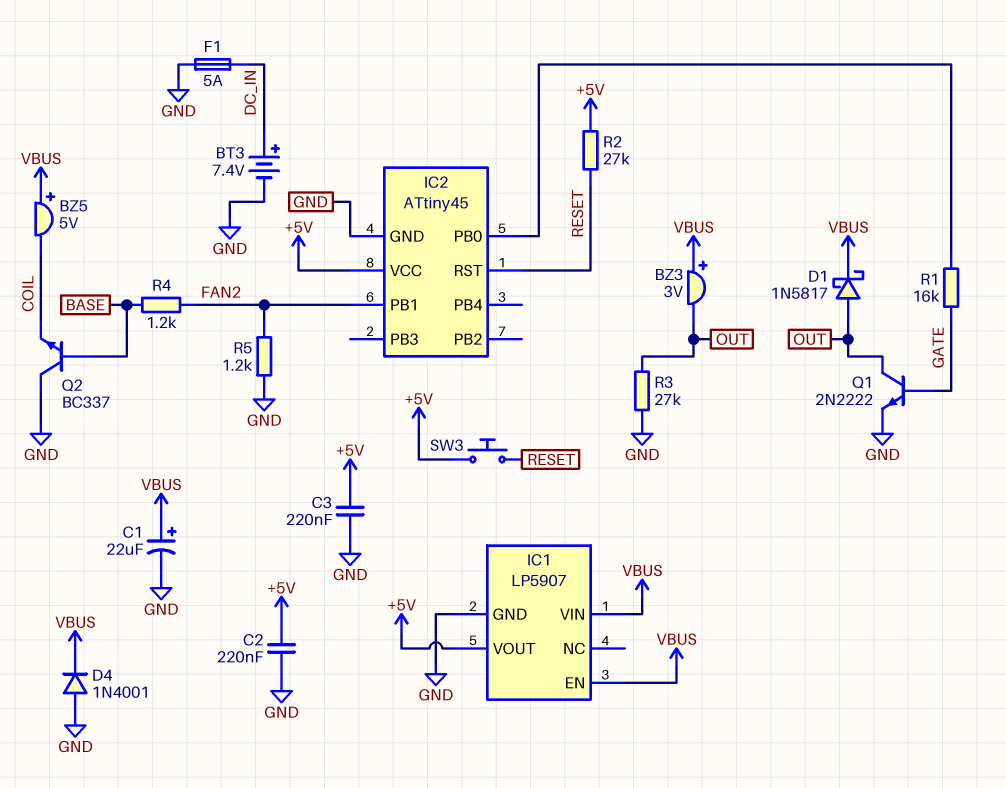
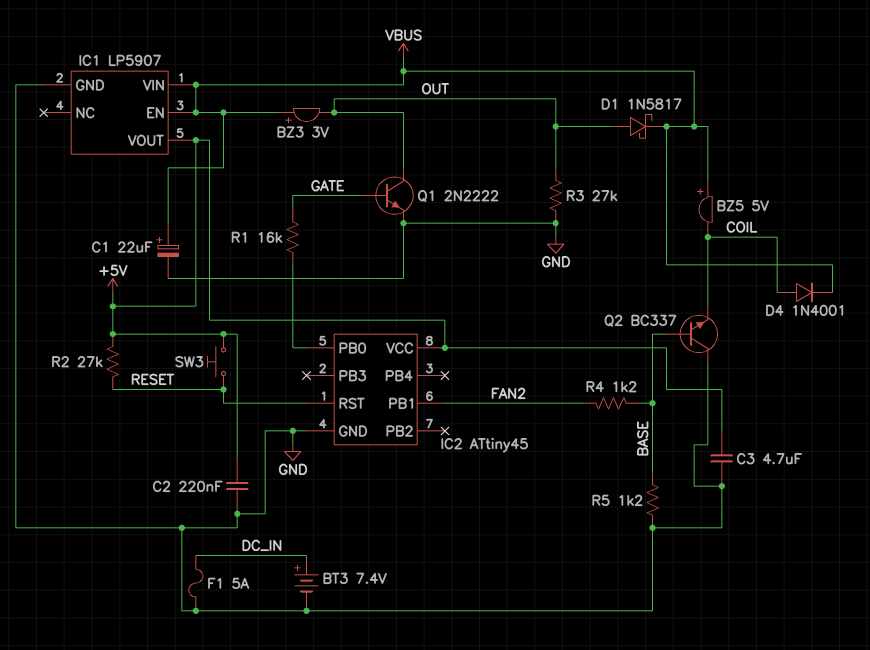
C3: 220nF (+5V, GND) -> 4.7uF (+5V, GND)
D4: diode 1N4001 (A GND, K VBUS) -> diode 1N4001 (A COIL, K VBUS)
R5: 1.2k (FAN2, GND) -> 1.2k (BASE, GND)

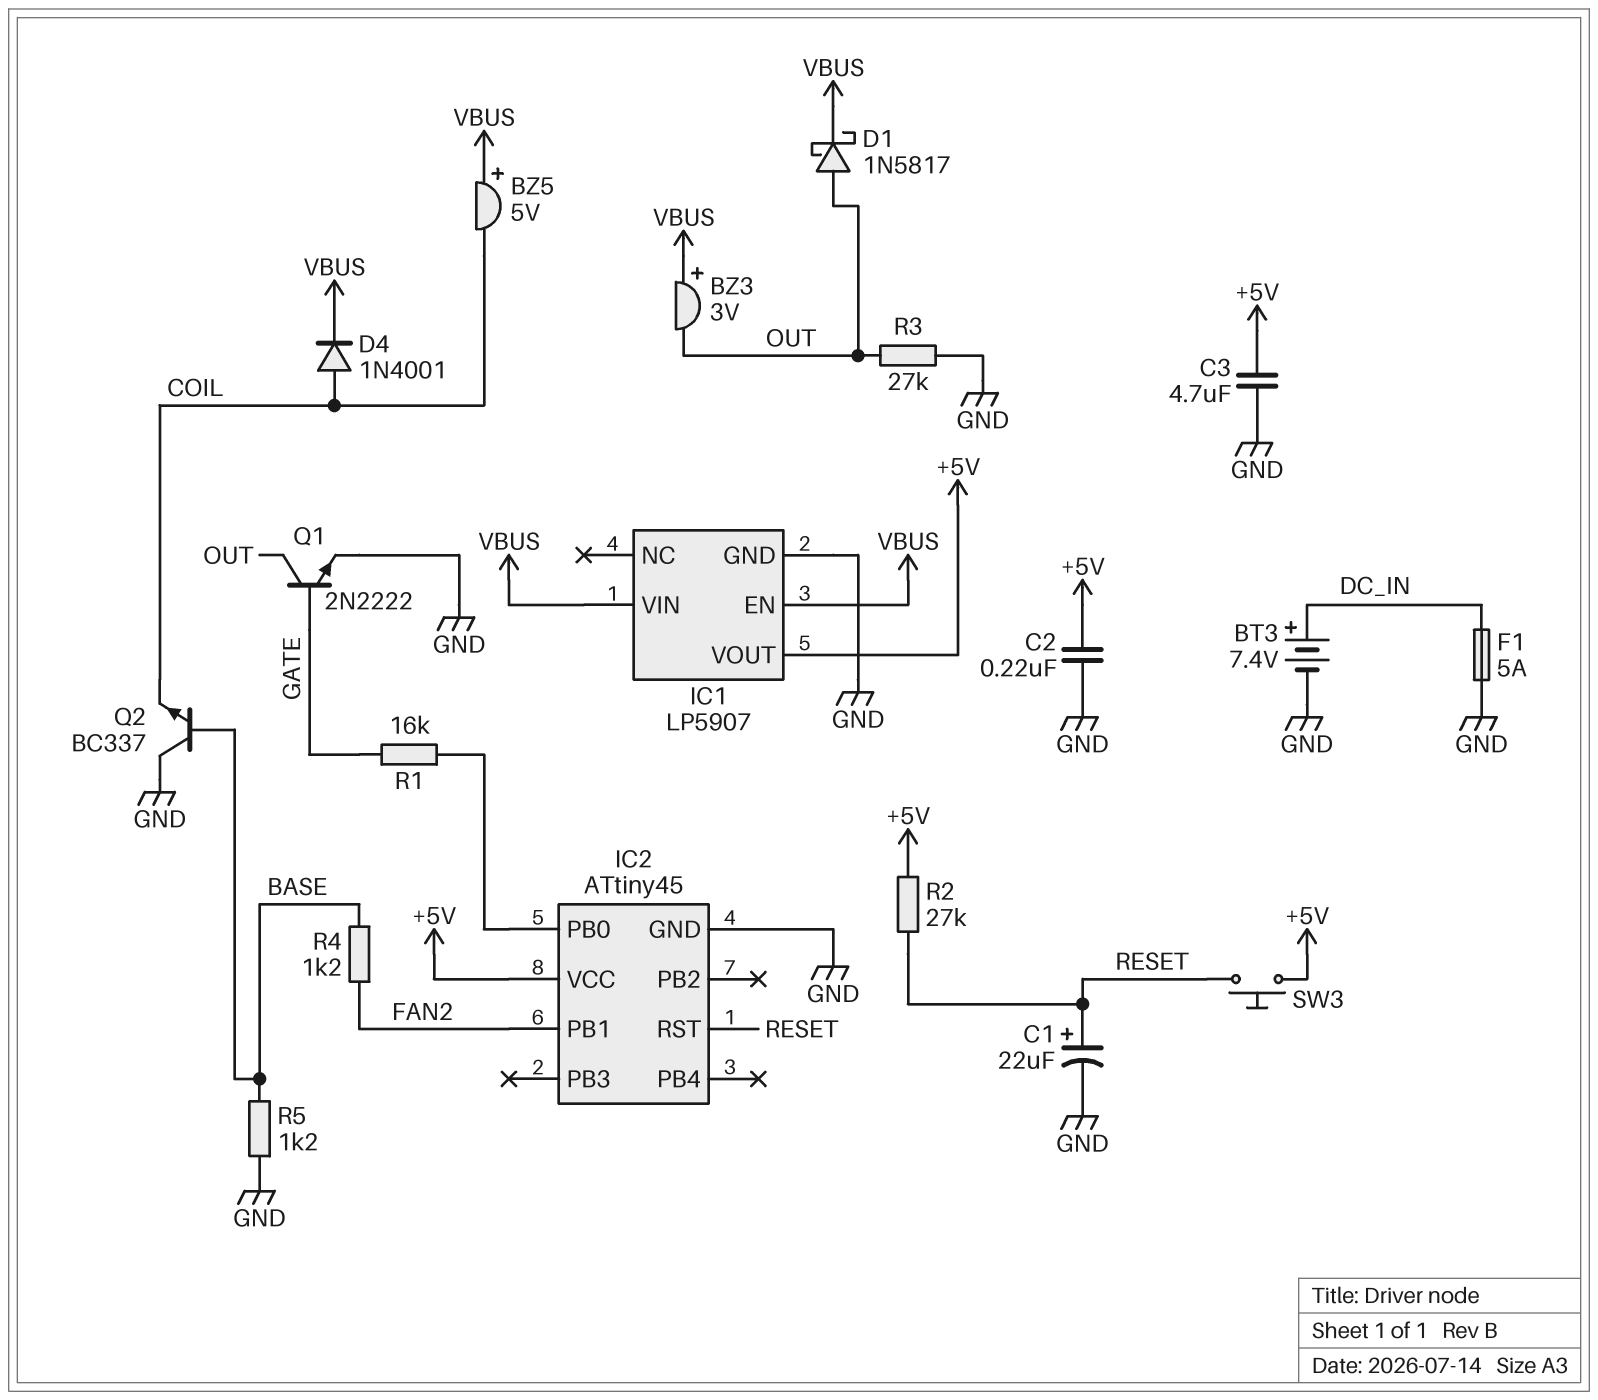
C1: 22uF (plus VBUS, minus GND) -> 22uF (plus RESET, minus GND)

